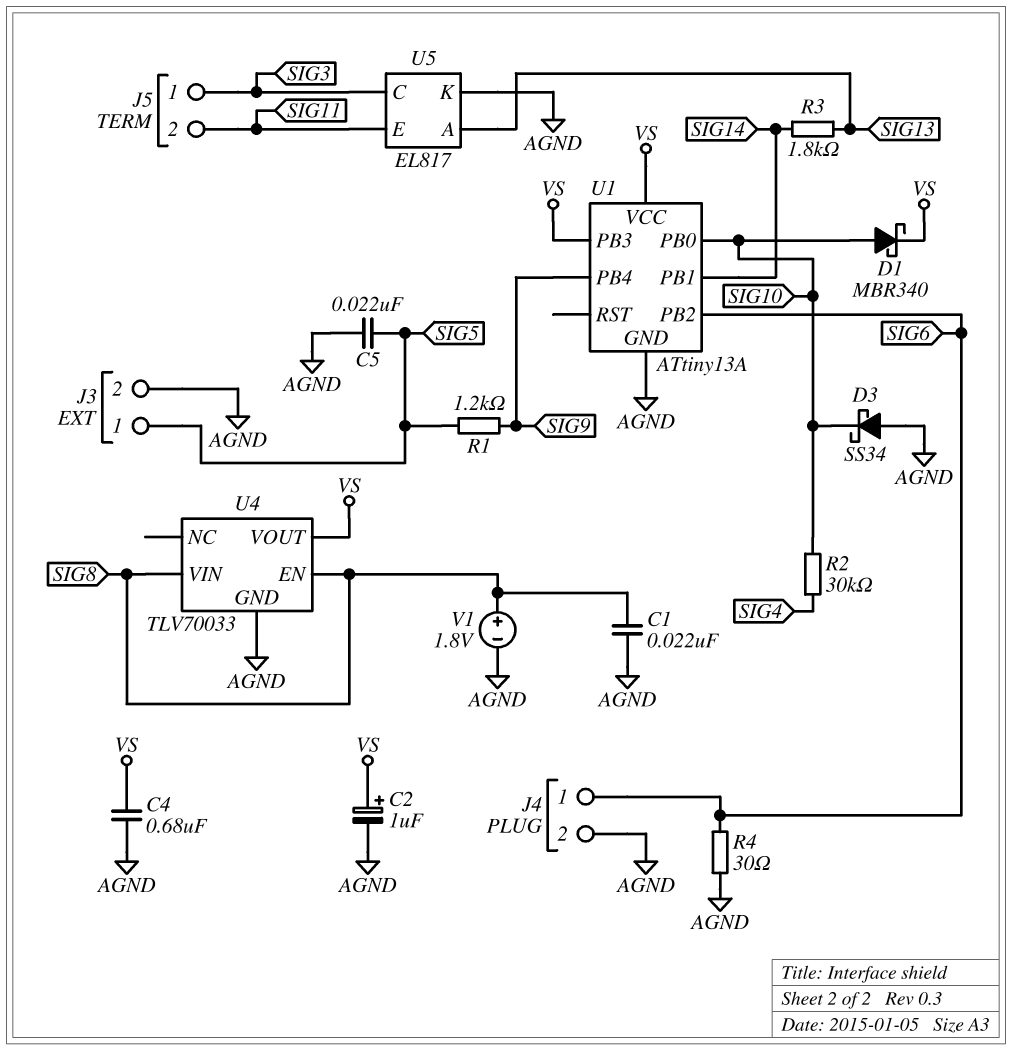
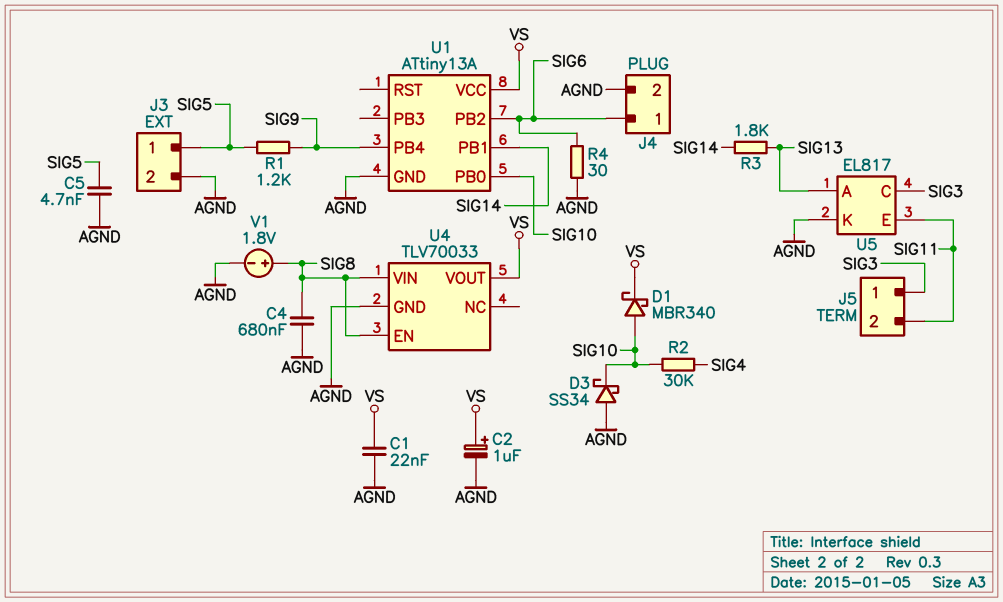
C1: 22nF (AGND, SIG8) -> 22nF (AGND, VS)
C4: 680nF (AGND, VS) -> 680nF (AGND, SIG8)
C5: 22nF (AGND, SIG5) -> 4.7nF (AGND, SIG5)
U1 pin PB3: VS -> none

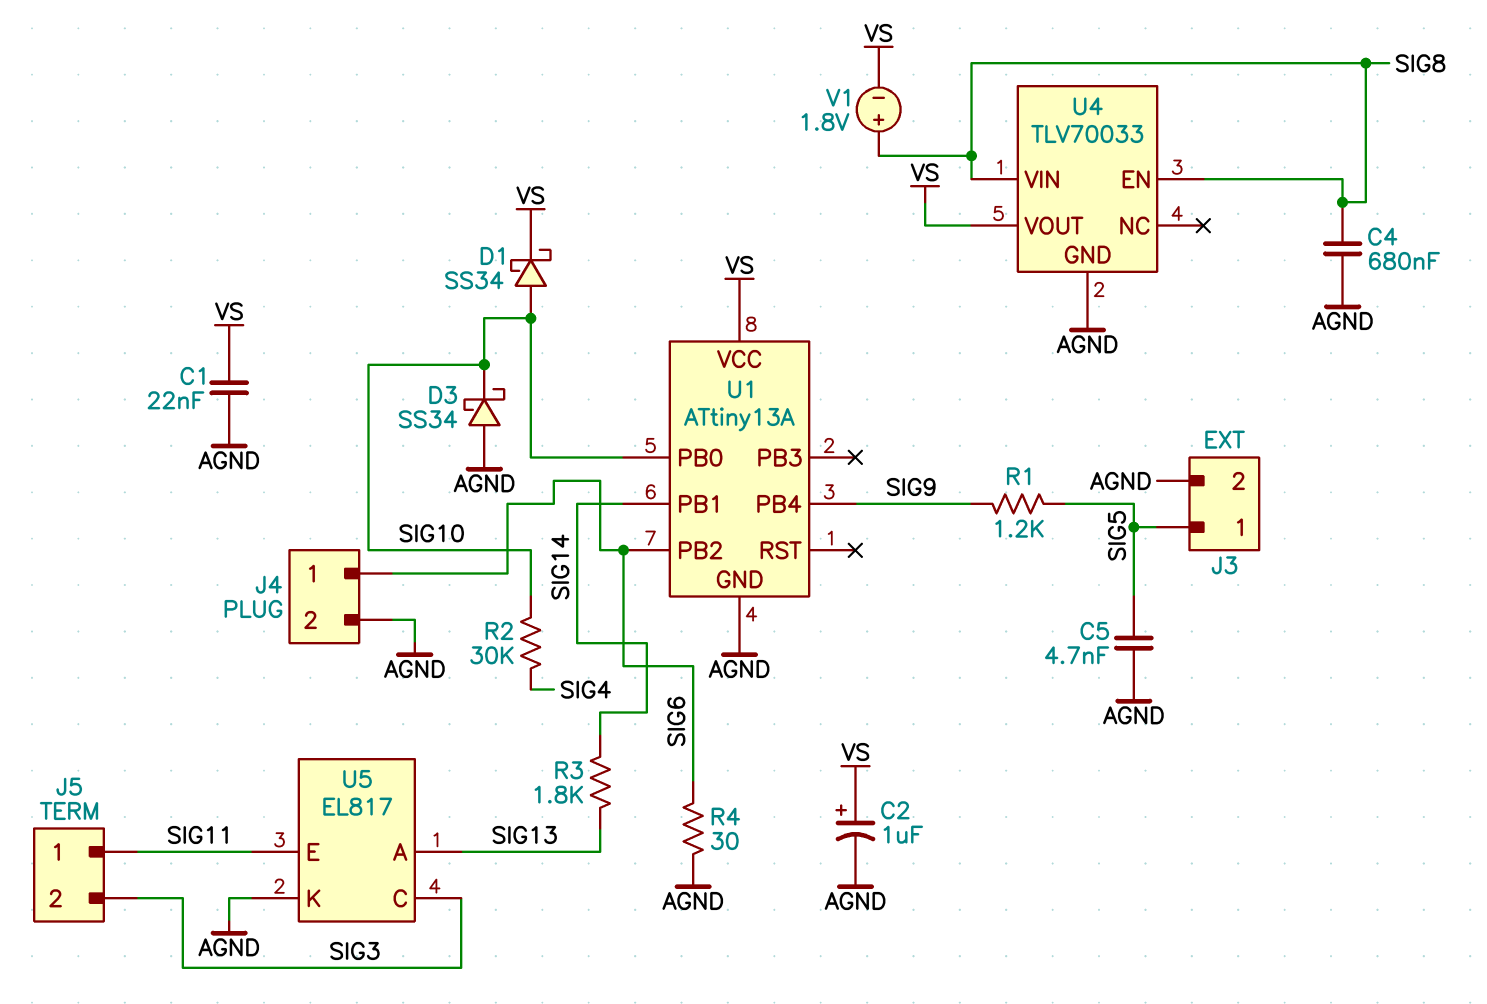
D1: schottky MBR340 (A SIG10, K VS) -> schottky SS34 (A SIG10, K VS)
J5 pin 1: SIG3 -> SIG11
J5 pin 2: SIG11 -> SIG3
V1: 1.8V (plus SIG8, minus AGND) -> 1.8V (plus SIG8, minus VS)

